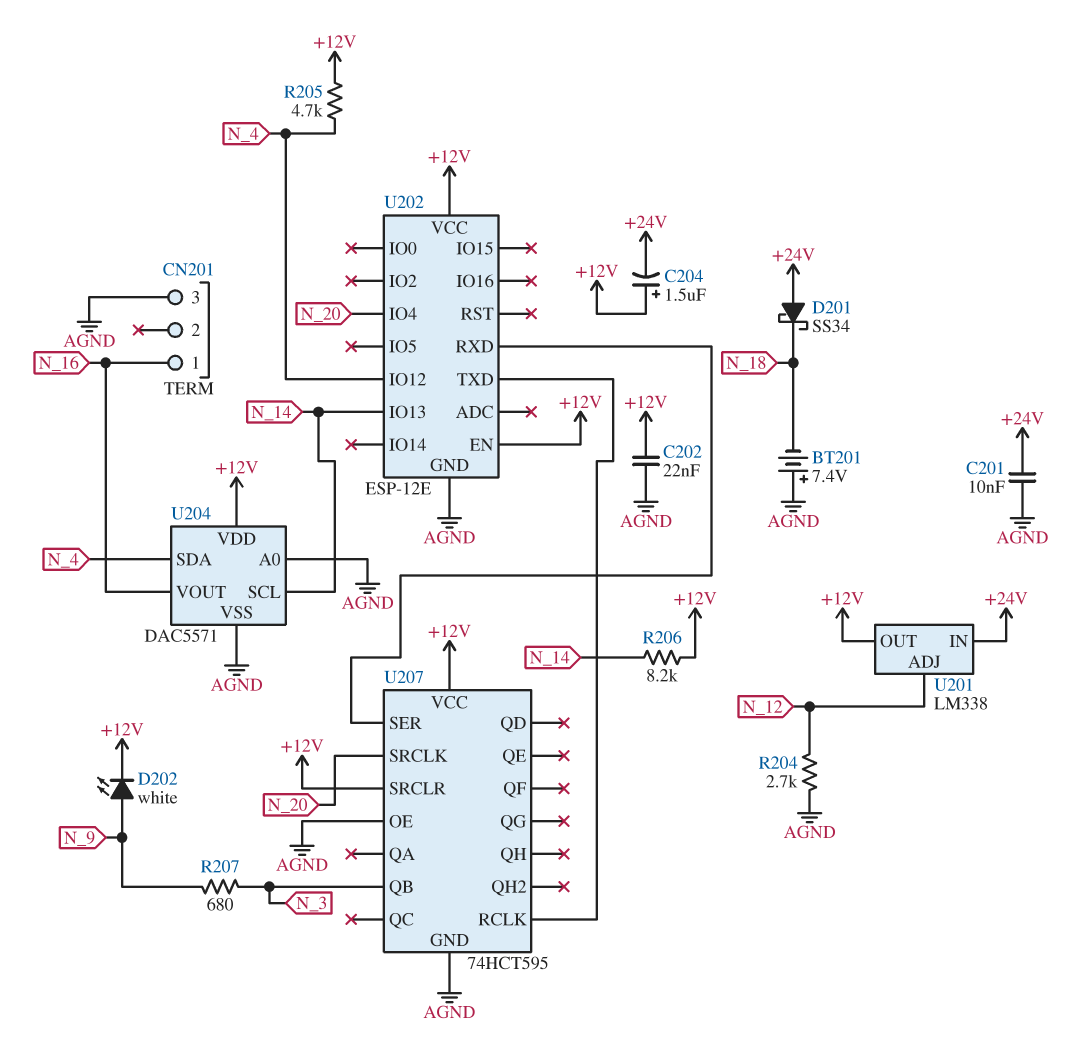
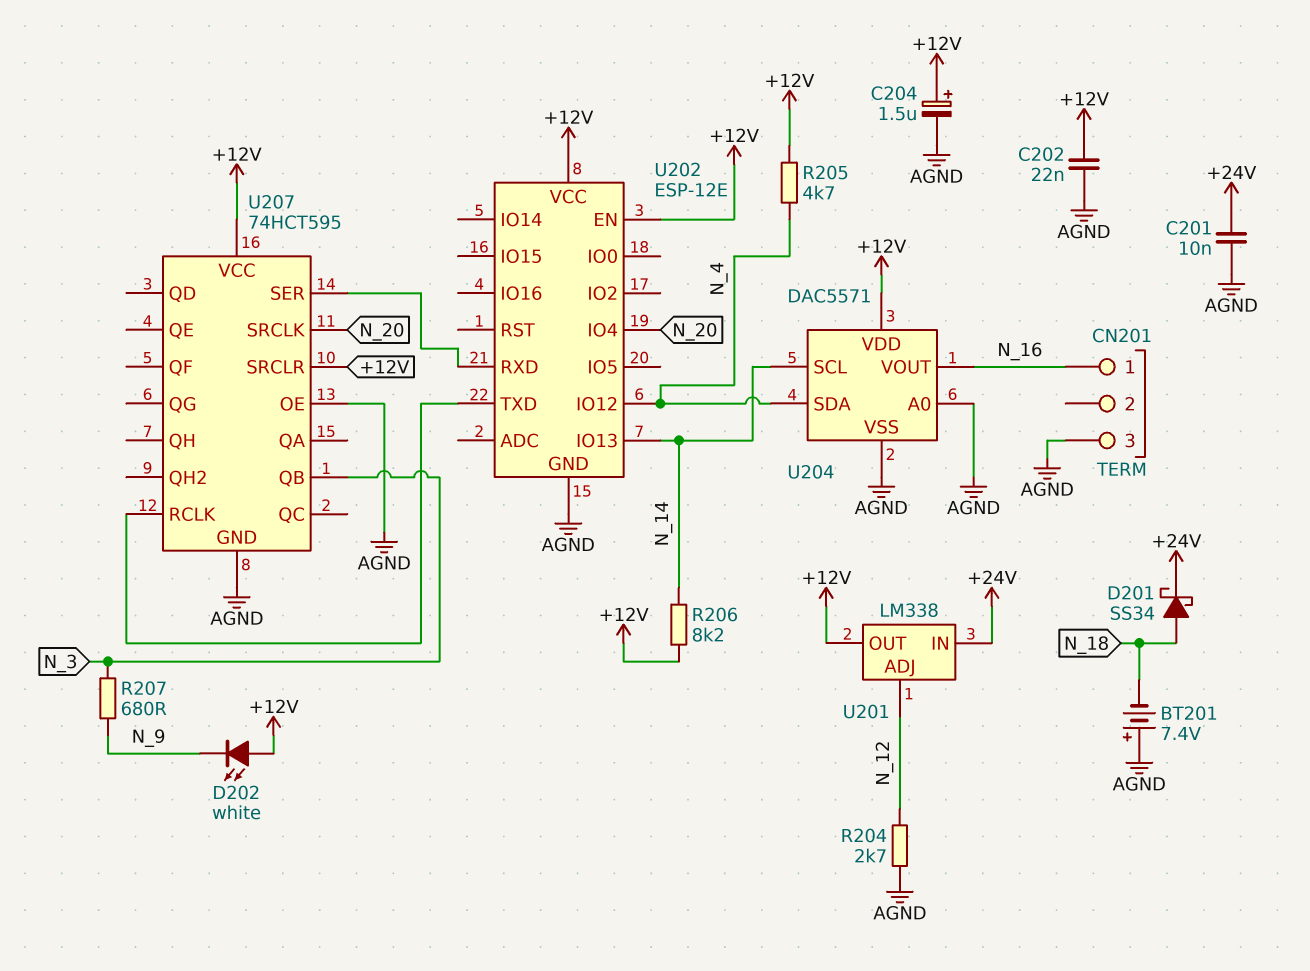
C204: 1.5uF (plus +12V, minus +24V) -> 1.5uF (plus +12V, minus AGND)
D201: schottky SS34 (A +24V, K N_18) -> schottky SS34 (A N_18, K +24V)
D202: LED white (A N_9, K +12V) -> LED white (A +12V, K N_9)

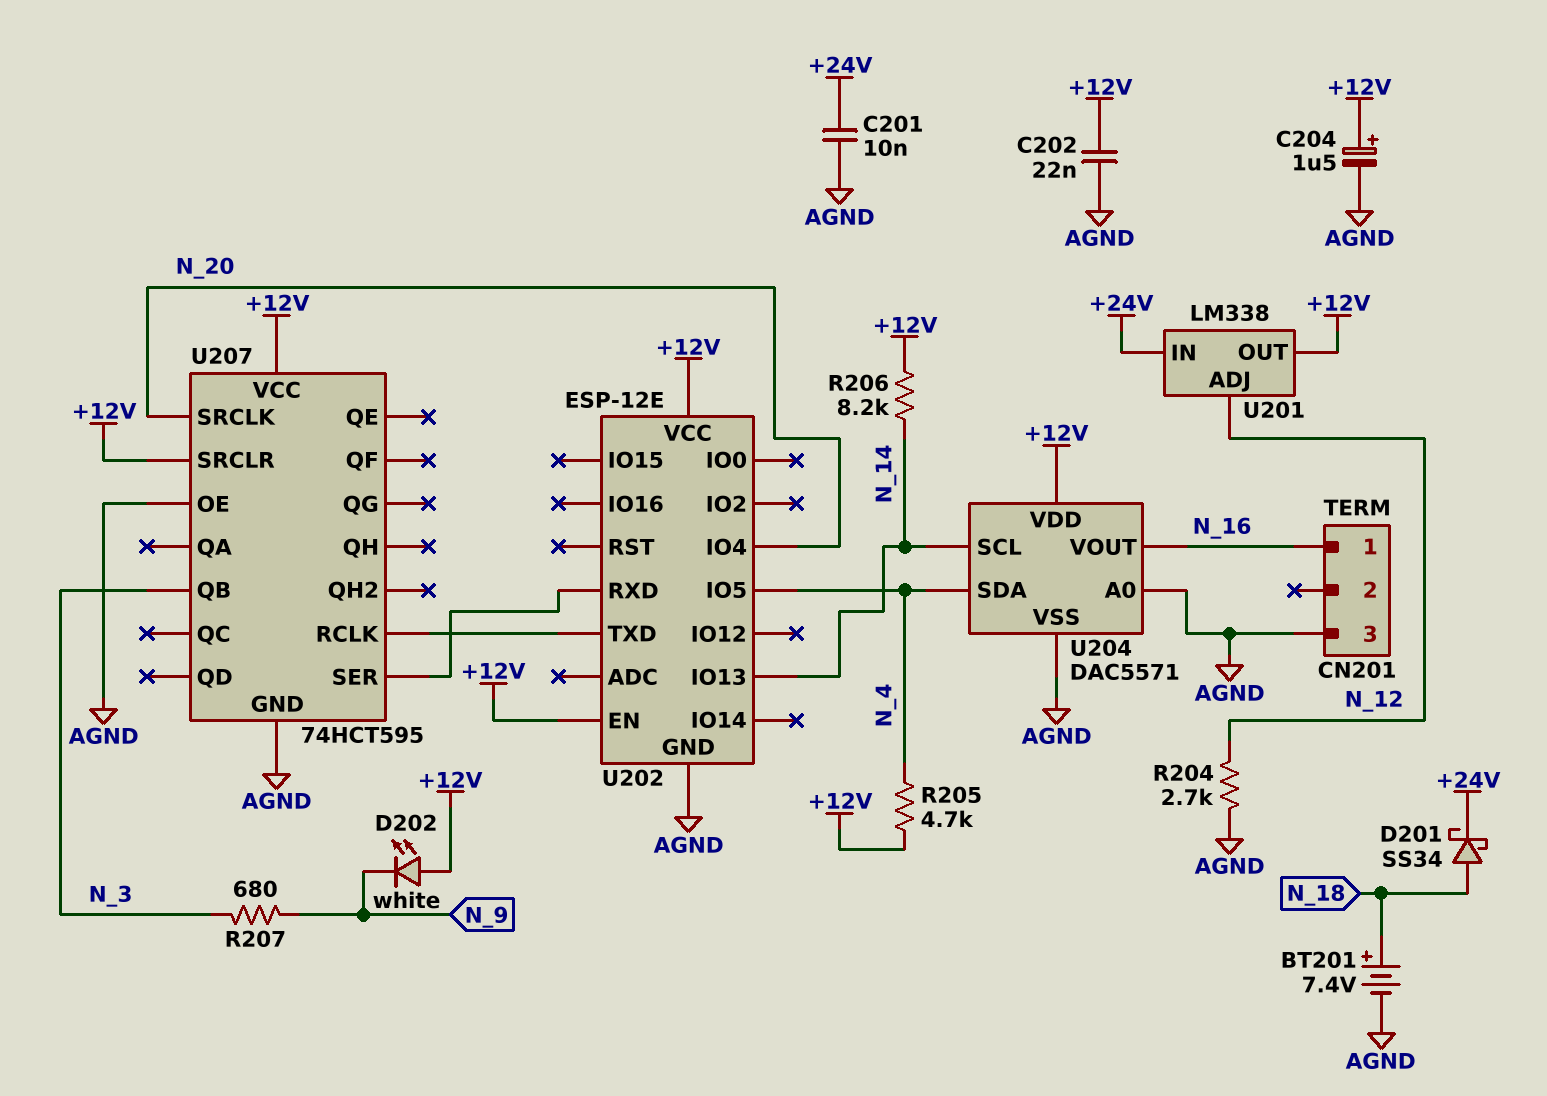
BT201: 7.4V (plus AGND, minus N_18) -> 7.4V (plus N_18, minus AGND)
U202 pin IO5: none -> N_4
U202 pin IO12: N_4 -> none

